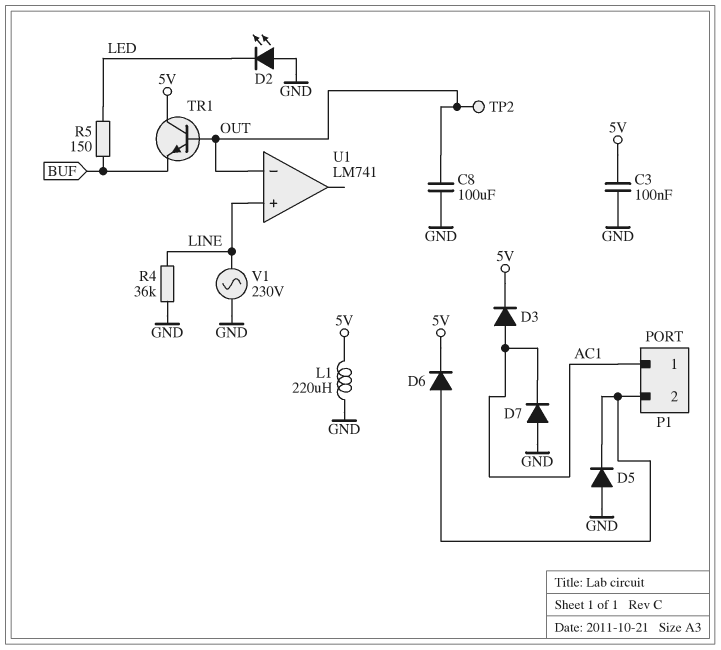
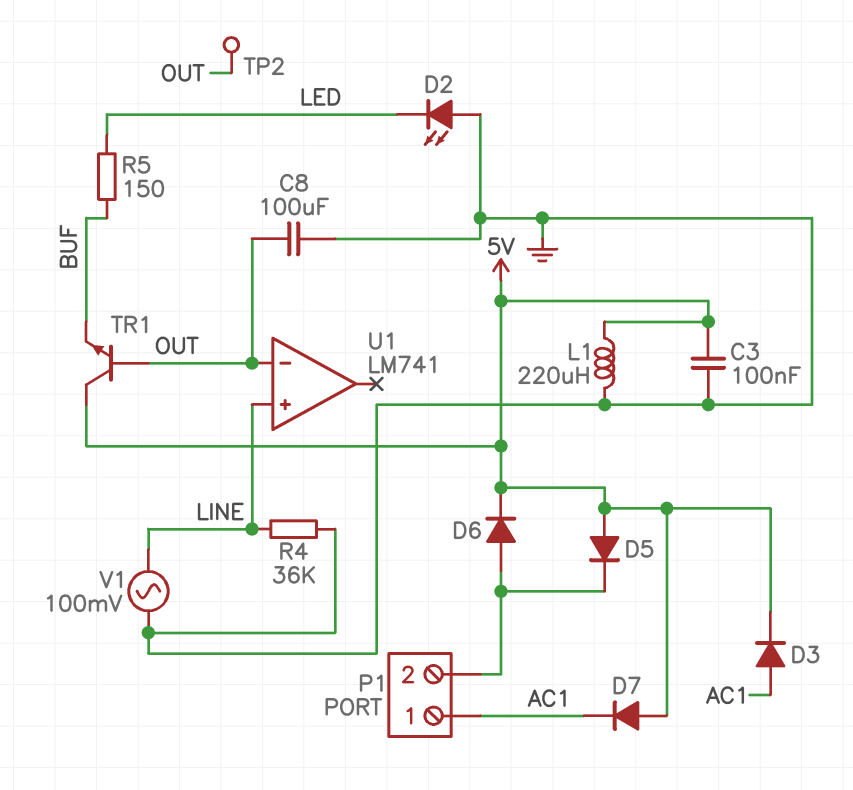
D5: diode (A GND, K P1/2) -> diode (A 5V, K P1/2)
D7: diode (A GND, K AC1) -> diode (A 5V, K AC1)
V1: AC 230V (GND, LINE) -> AC 100mV (GND, LINE)

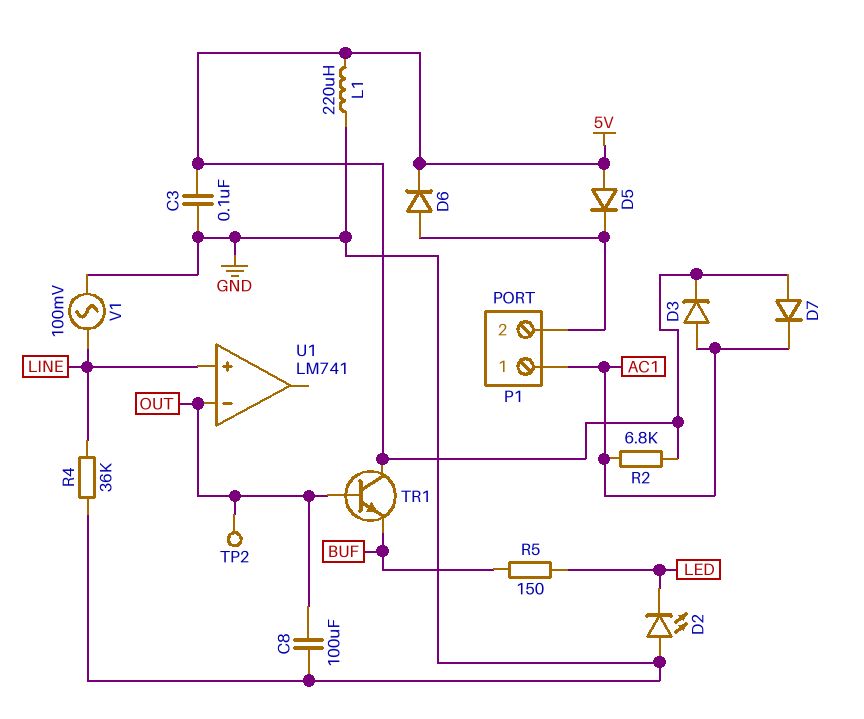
R2: none -> 6.8k (5V, AC1)

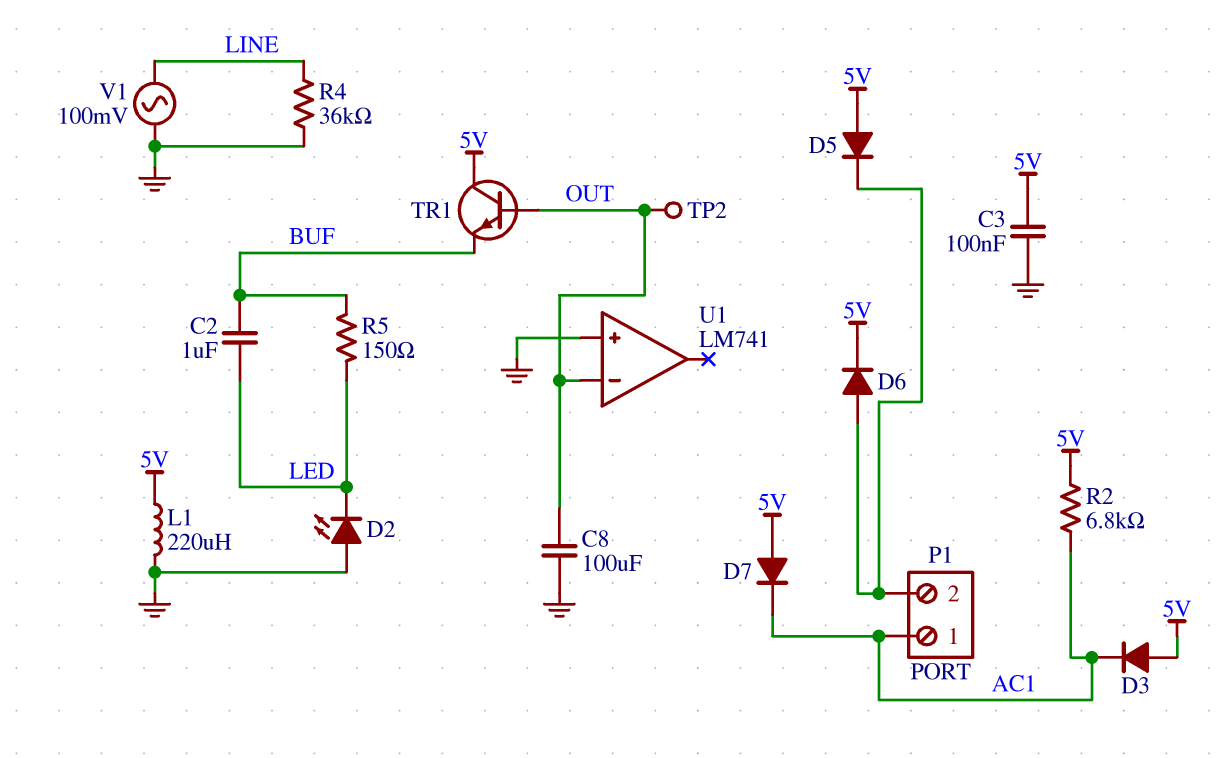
C2: none -> 1uF (BUF, LED)
D3: diode (A AC1, K 5V) -> diode (A 5V, K AC1)
U1 pin in+: LINE -> GND

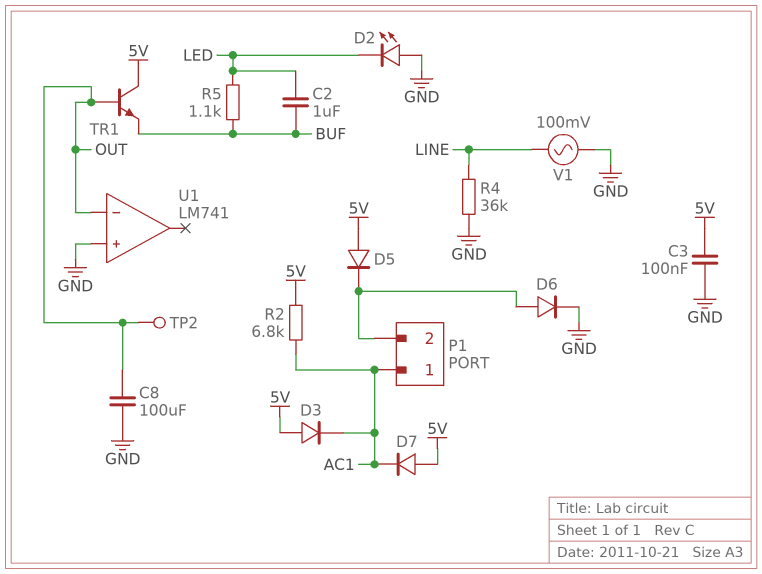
D6: diode (A P1/2, K 5V) -> diode (A P1/2, K GND)
L1: 220uH (5V, GND) -> none
R5: 150 (BUF, LED) -> 1.1k (BUF, LED)

